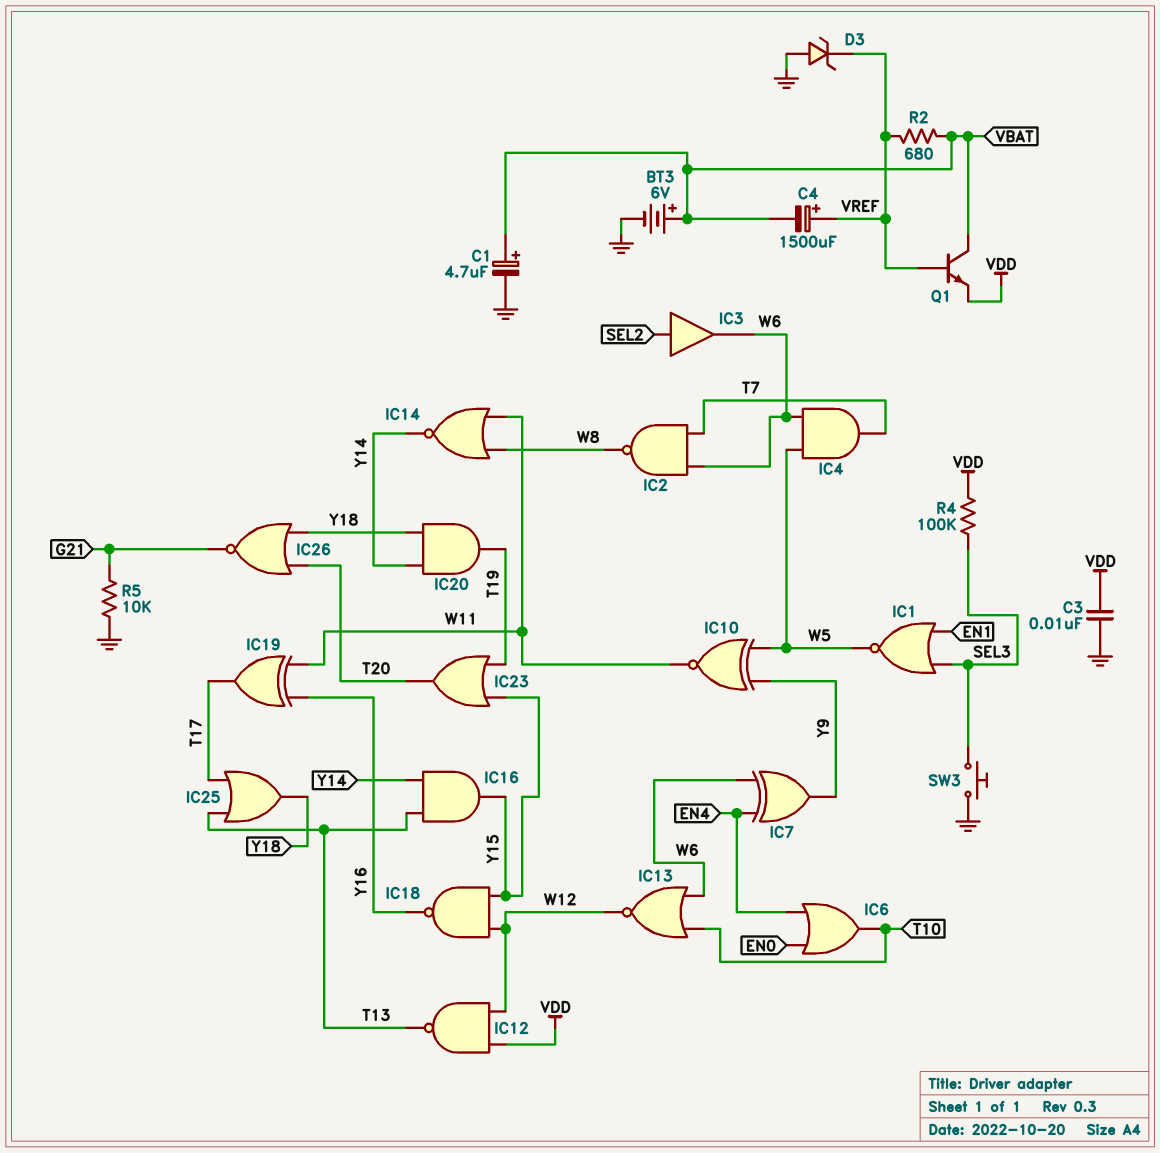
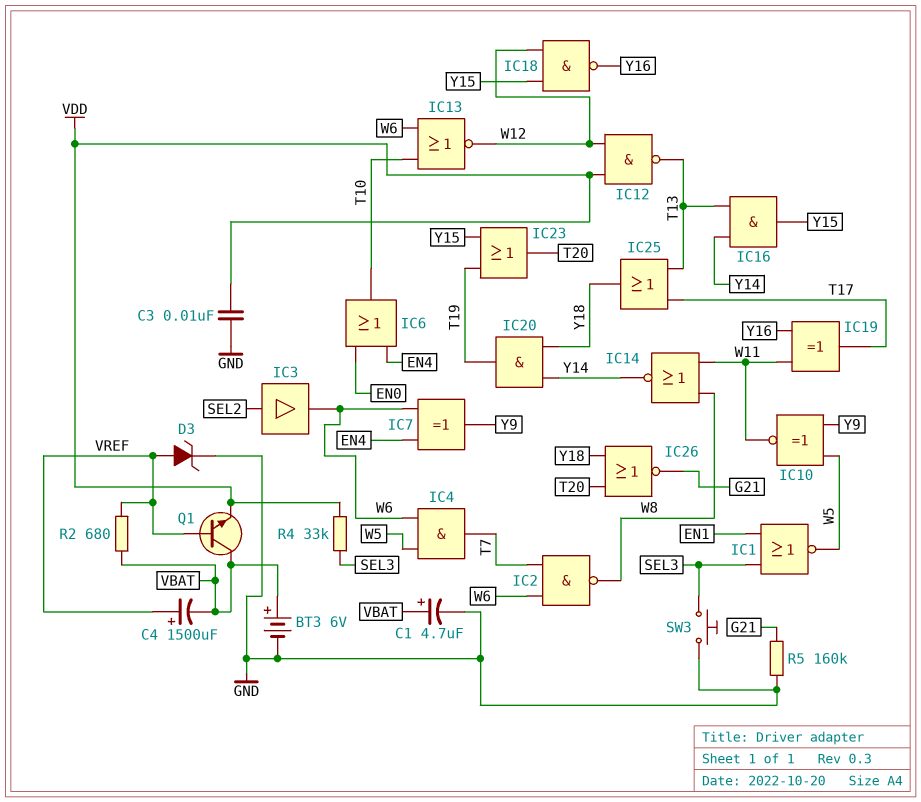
D3: zener (A GND, K VREF) -> zener (A VREF, K GND)
R4: 100k (SEL3, VDD) -> 33k (SEL3, VDD)
R5: 10k (G21, GND) -> 160k (G21, GND)

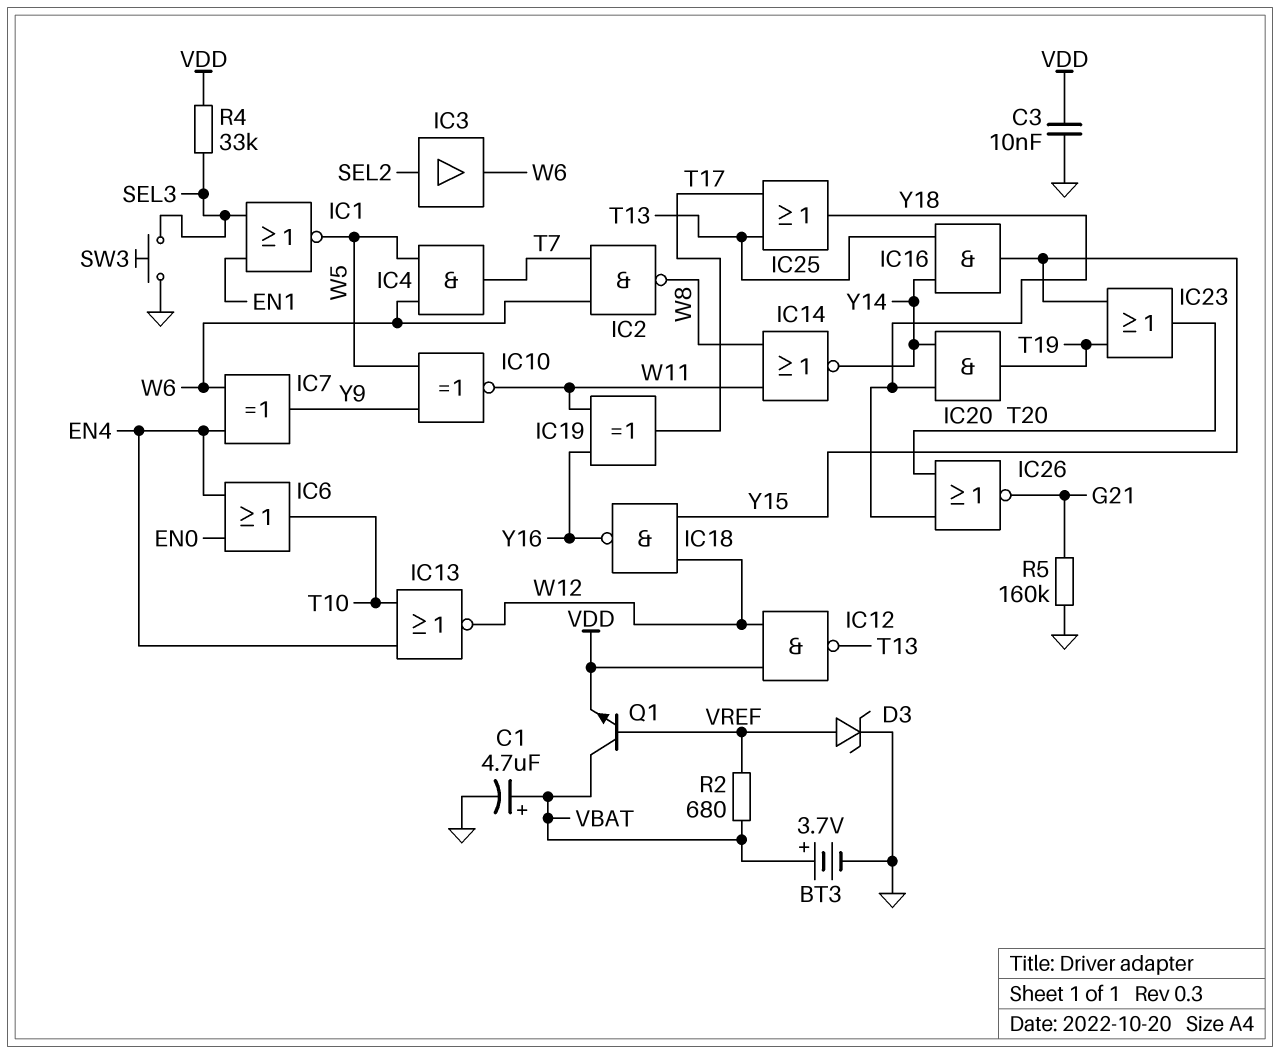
BT3: 6V (plus VBAT, minus GND) -> 3.7V (plus VBAT, minus GND)
C4: 1500uF (plus VREF, minus VBAT) -> none
IC13: NOR (in T10, in W6, out W12) -> NOR (in EN4, in T10, out W12)

